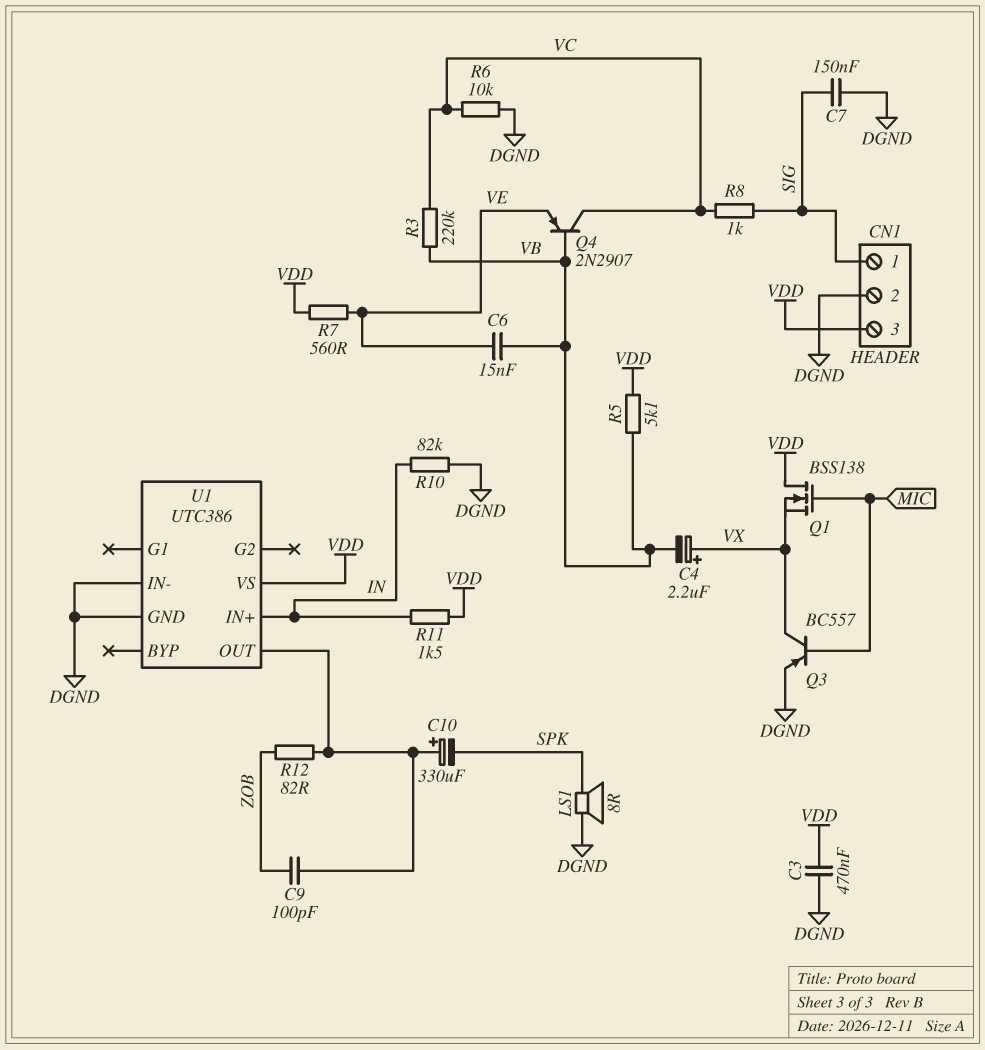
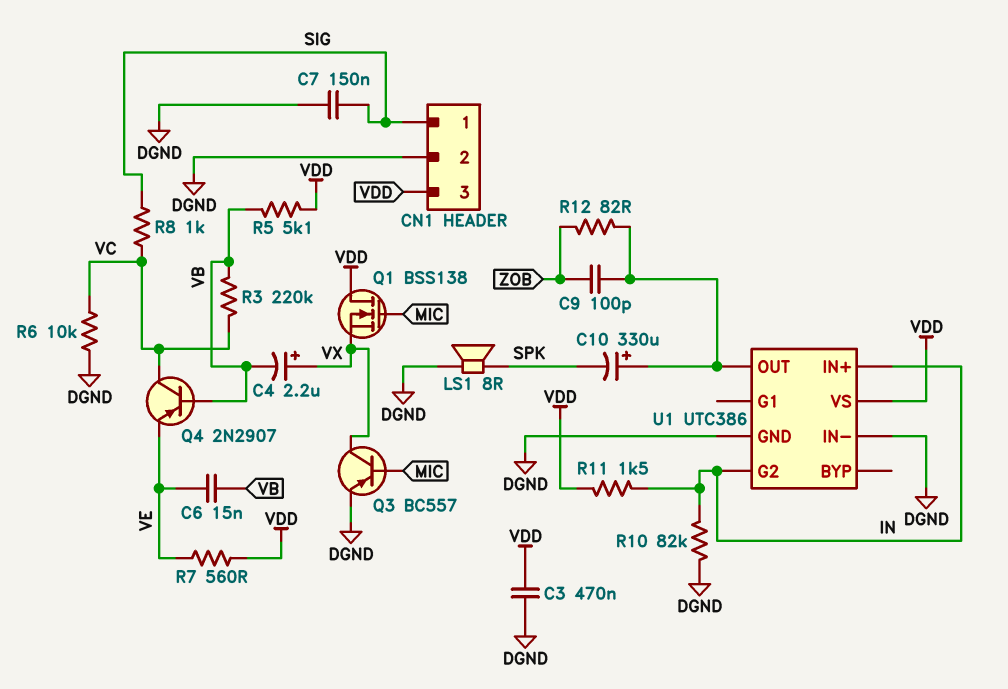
U1 pin G2: none -> IN

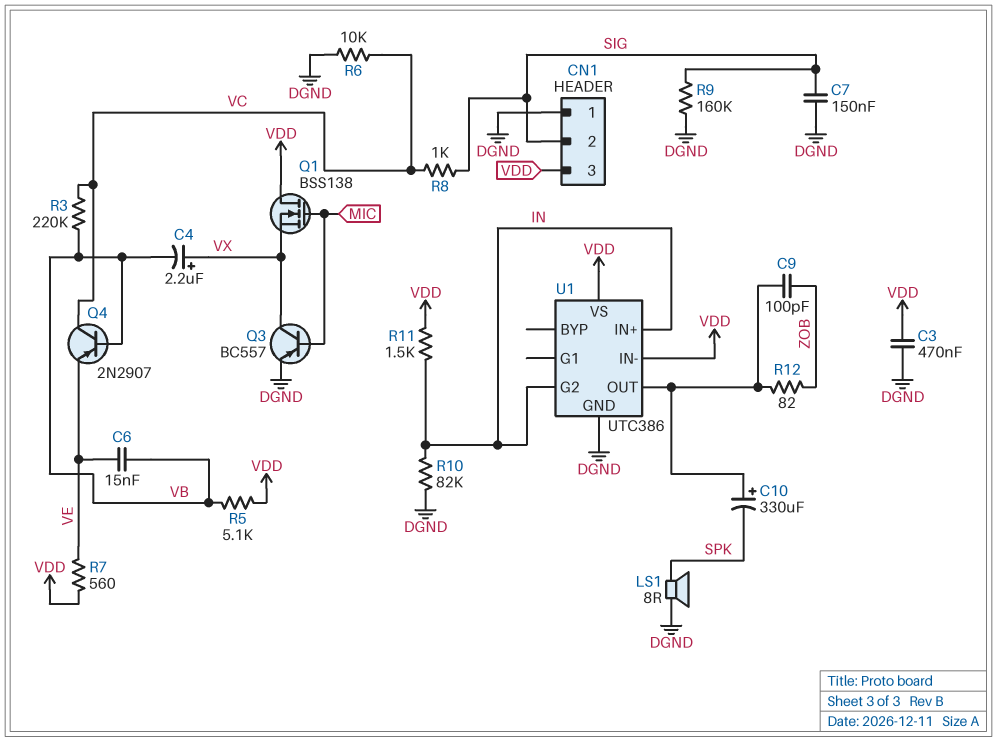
CN1 pin 1: SIG -> DGND
CN1 pin 2: DGND -> SIG
R9: none -> 160k (DGND, SIG)
U1 pin IN-: DGND -> VDD

